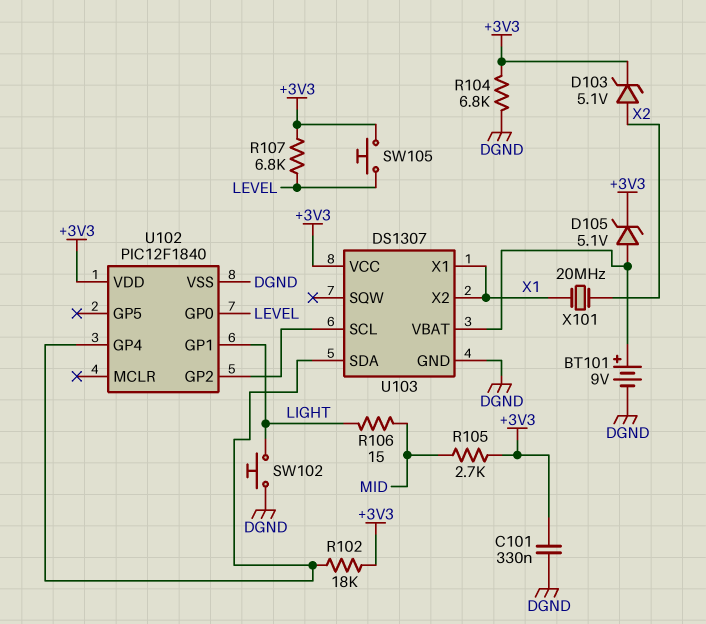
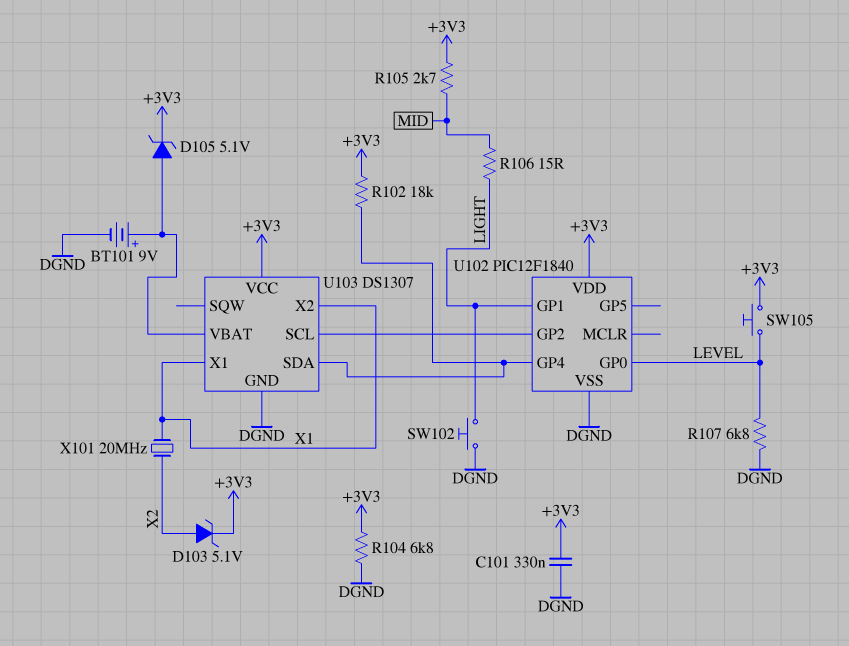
R107: 6.8k (+3V3, LEVEL) -> 6.8k (DGND, LEVEL)

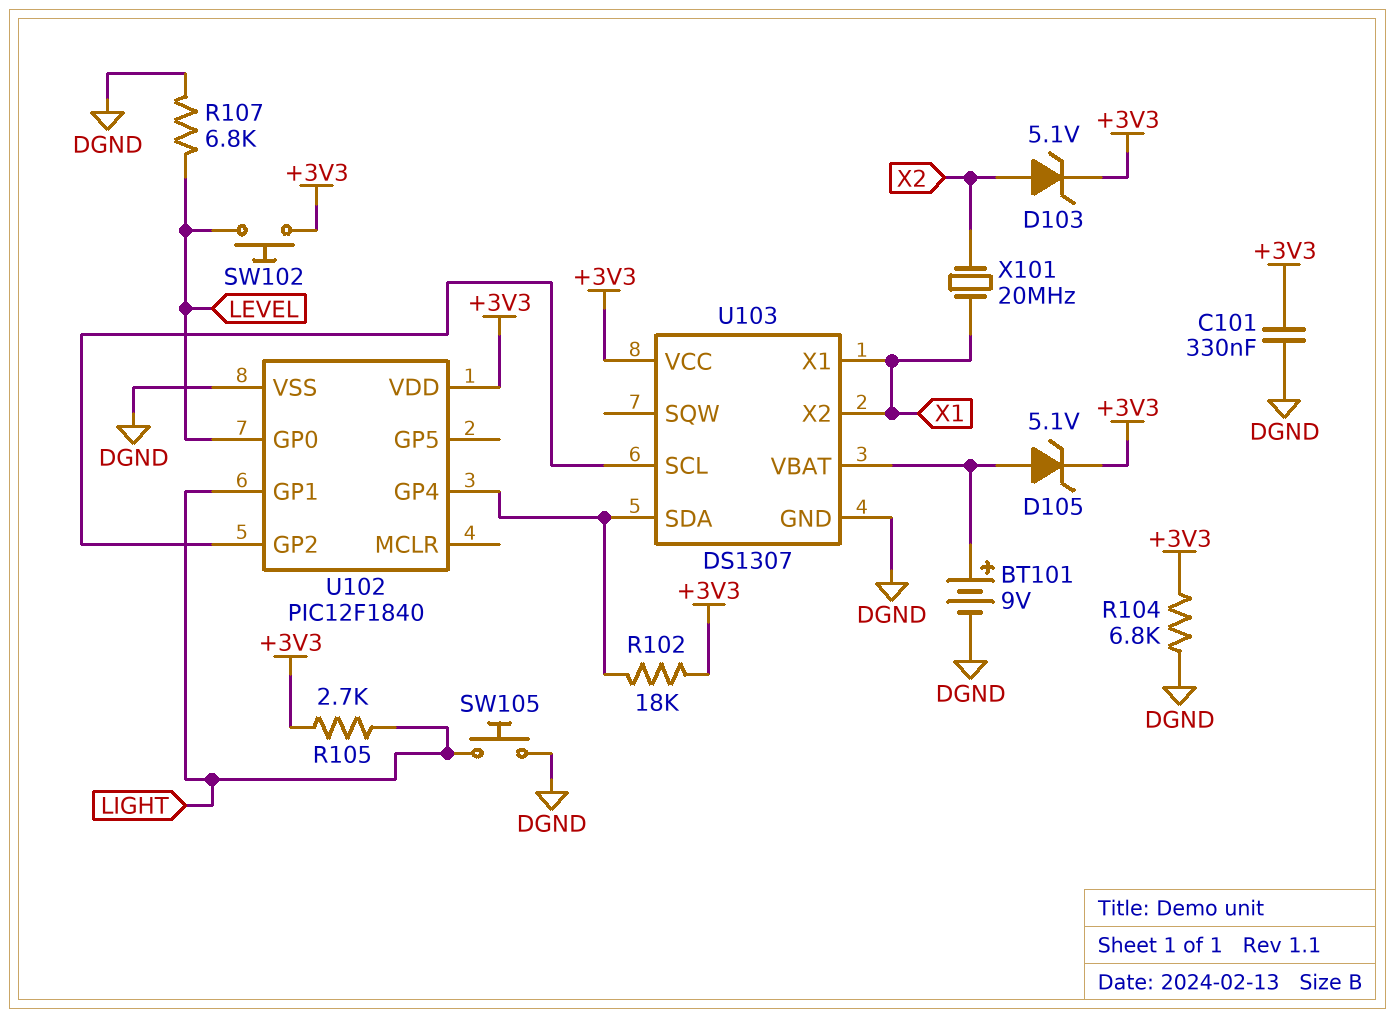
R105: 2.7k (+3V3, MID) -> 2.7k (+3V3, LIGHT)
R106: 15 (LIGHT, MID) -> none
SW102: button (DGND, LIGHT) -> button (+3V3, LEVEL)
SW105: button (+3V3, LEVEL) -> button (DGND, LIGHT)

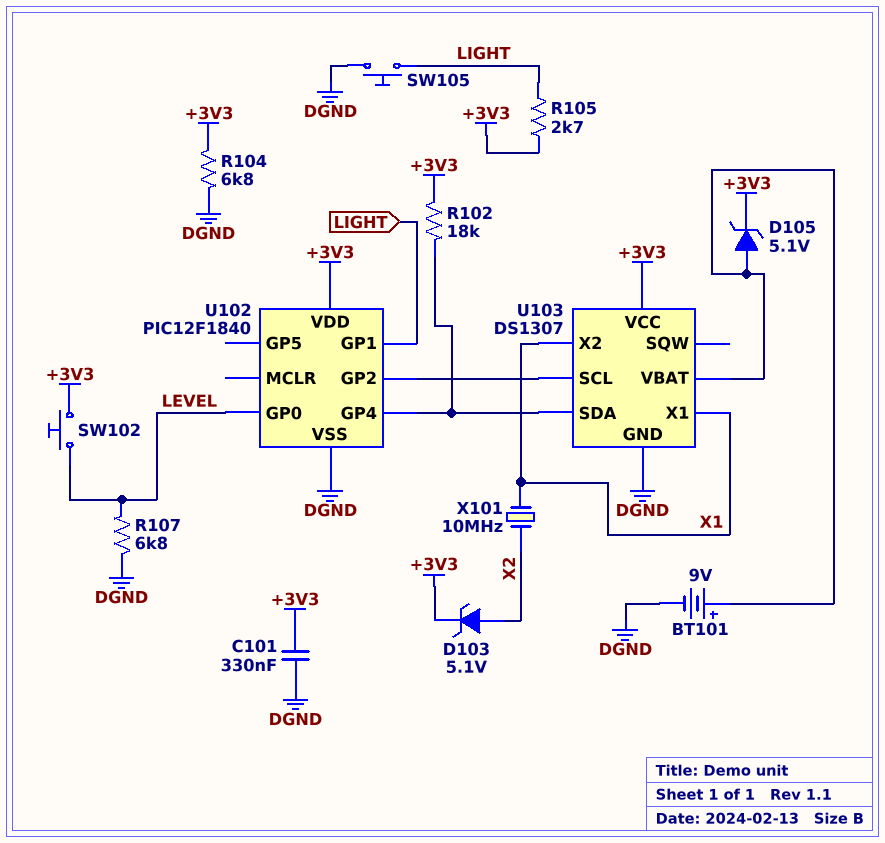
X101: 20MHz (X1, X2) -> 10MHz (X1, X2)

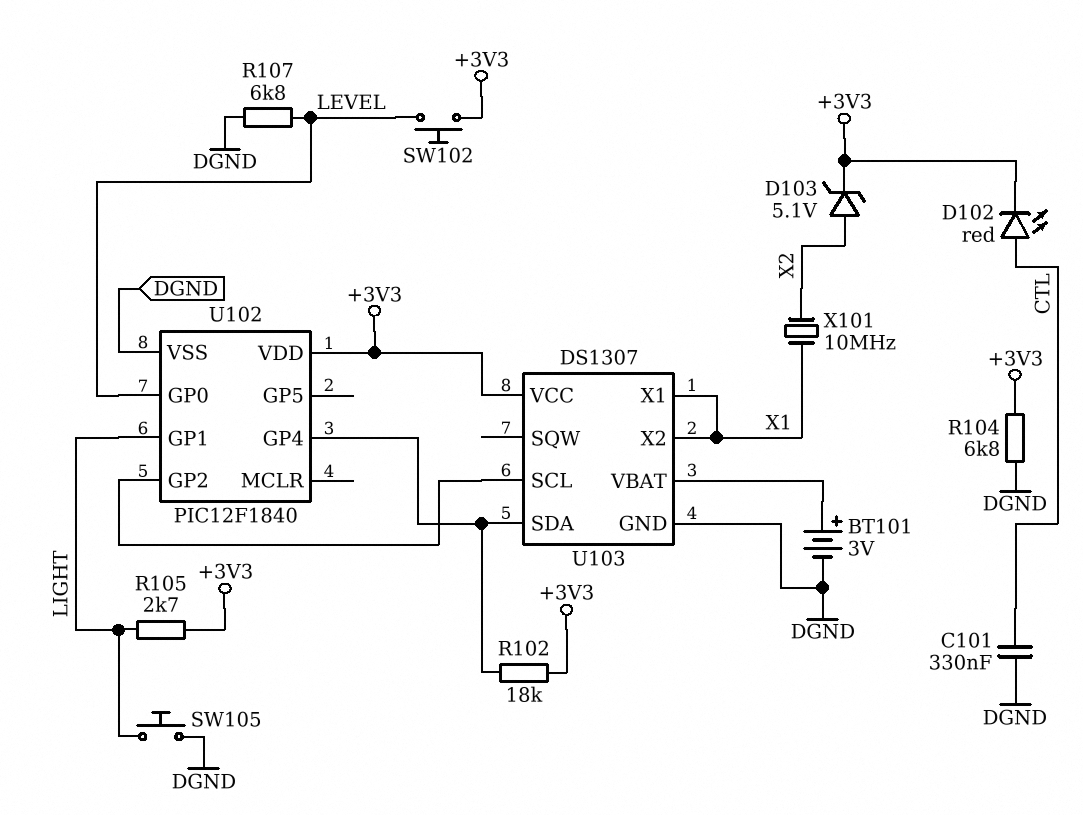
BT101: 9V (plus U103/VBAT, minus DGND) -> 3V (plus U103/VBAT, minus DGND)
C101: 330nF (+3V3, DGND) -> 330nF (CTL, DGND)
D102: none -> LED red (A CTL, K +3V3)
D105: zener 5.1V (A U103/VBAT, K +3V3) -> none

